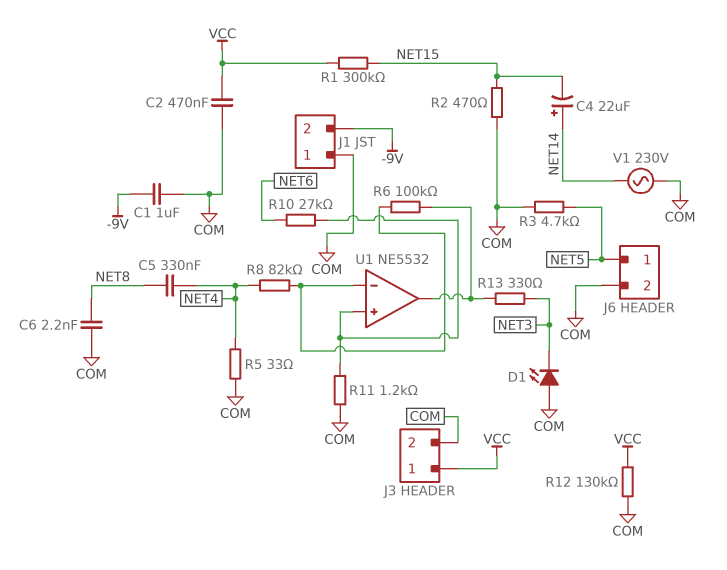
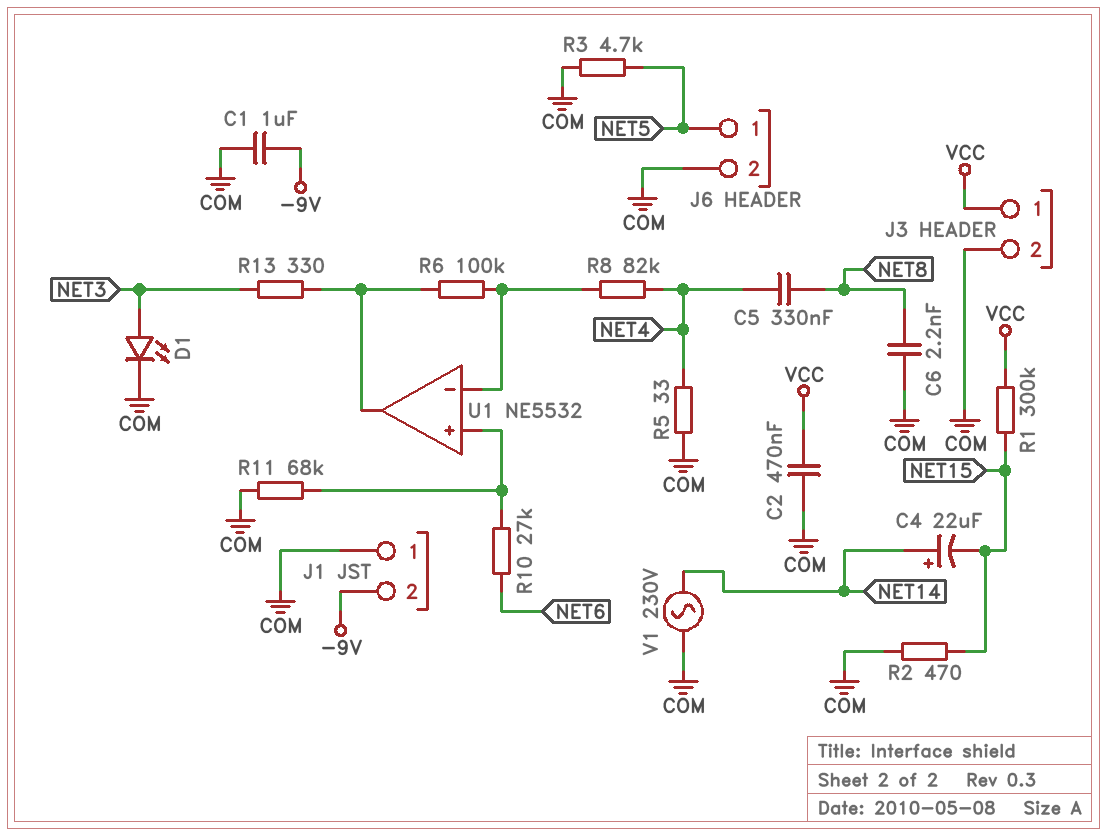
D1: LED (A COM, K NET3) -> LED (A NET3, K COM)
R11: 1.2k (COM, U1/in+) -> 68k (COM, U1/in+)
R12: 130k (COM, VCC) -> none

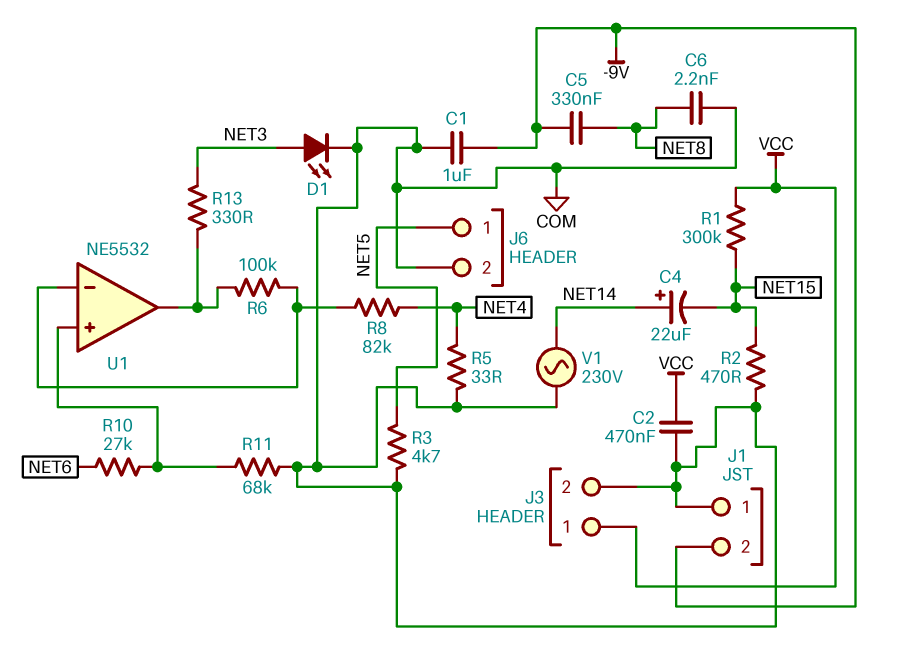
C5: 330nF (NET4, NET8) -> 330nF (-9V, NET8)

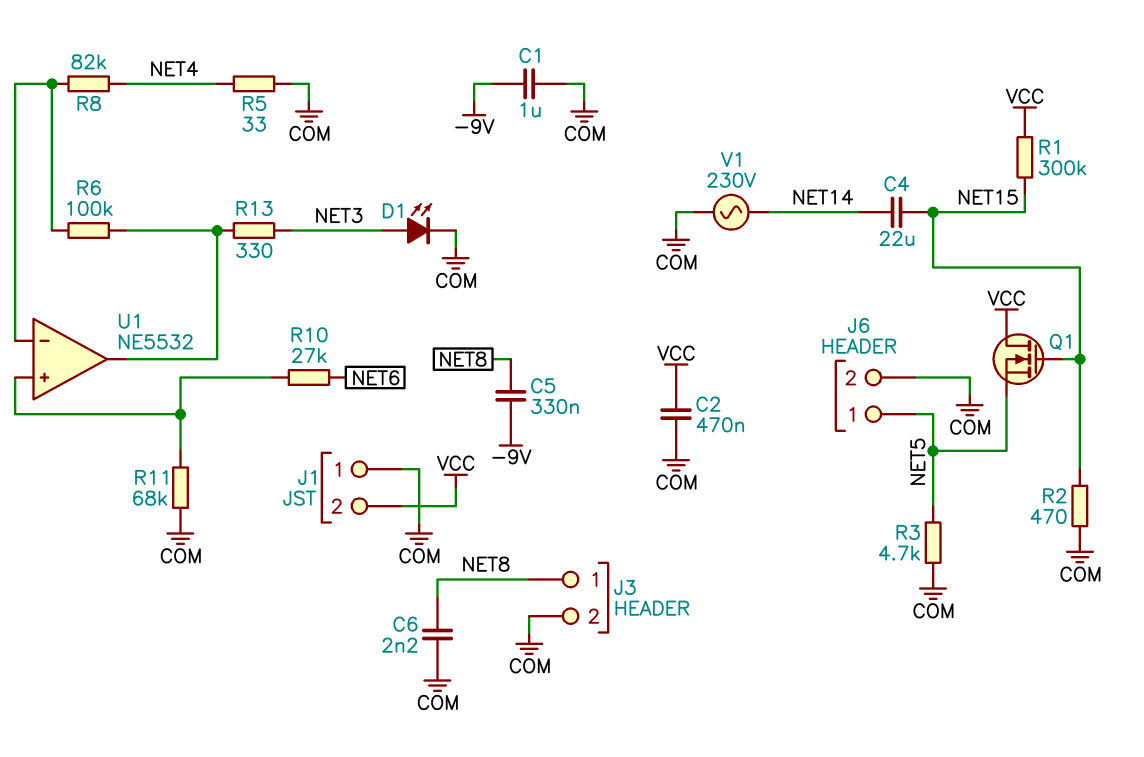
C4: 22uF (plus NET14, minus NET15) -> 22uF (NET14, NET15)
J1 pin 2: -9V -> VCC
J3 pin 1: VCC -> NET8
Q1: none -> NMOS (G NET15, D VCC, S NET5)

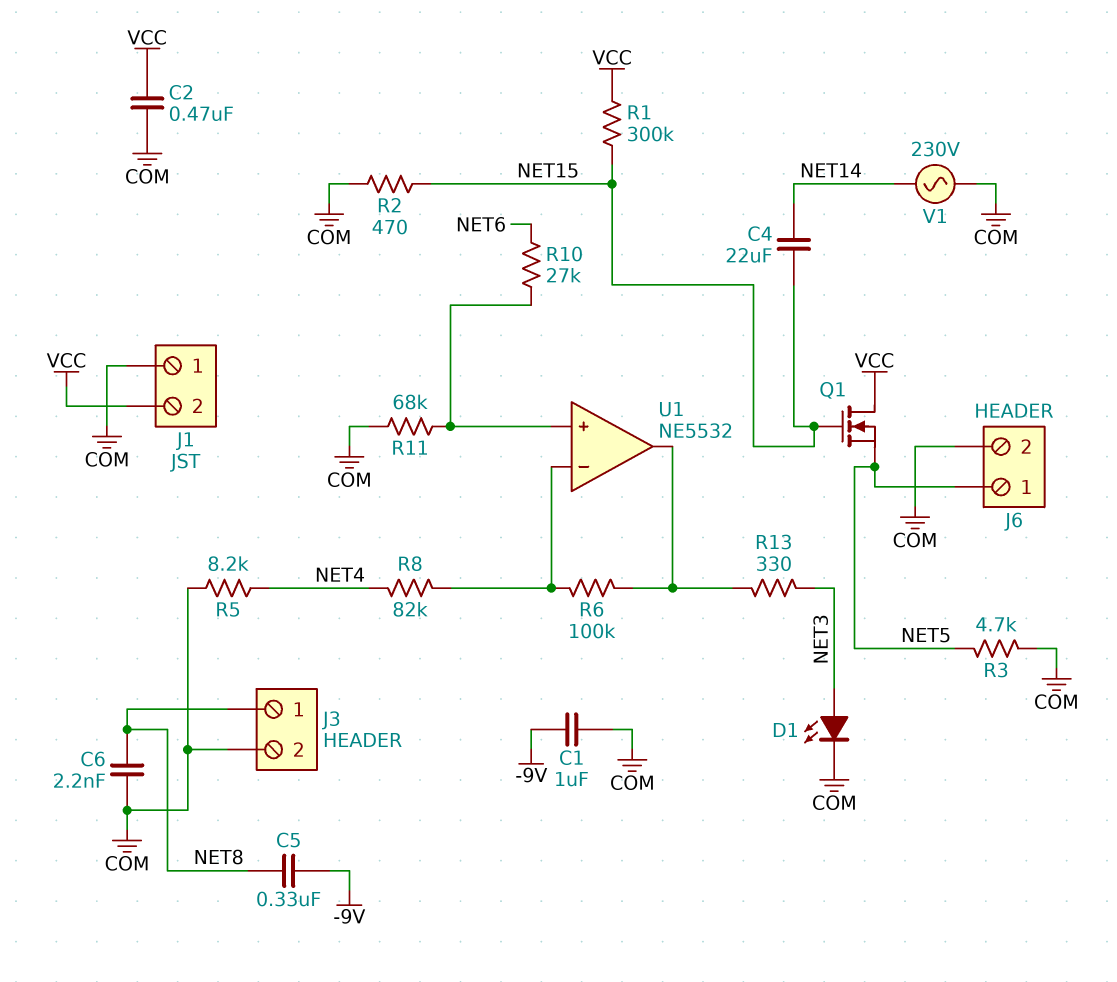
R5: 33 (COM, NET4) -> 8.2k (COM, NET4)

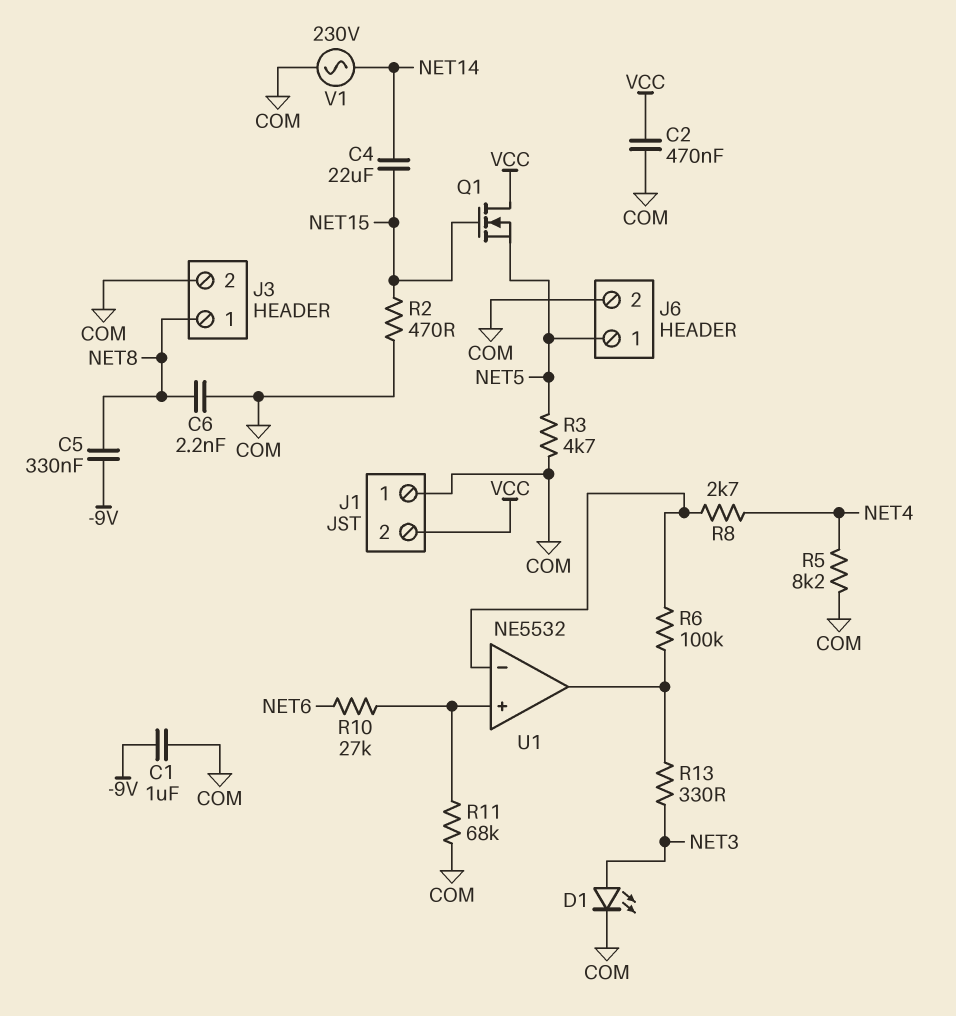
R1: 300k (NET15, VCC) -> none
R8: 82k (NET4, U1/in-) -> 2.7k (NET4, U1/in-)

